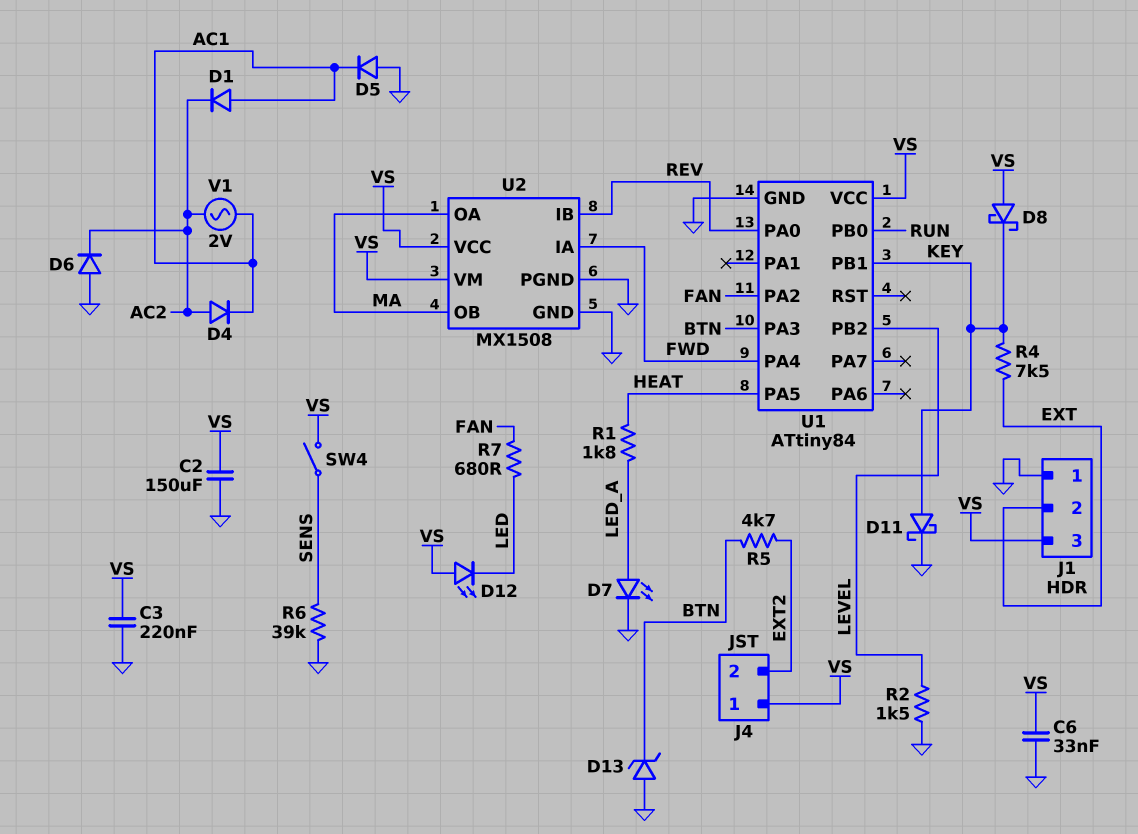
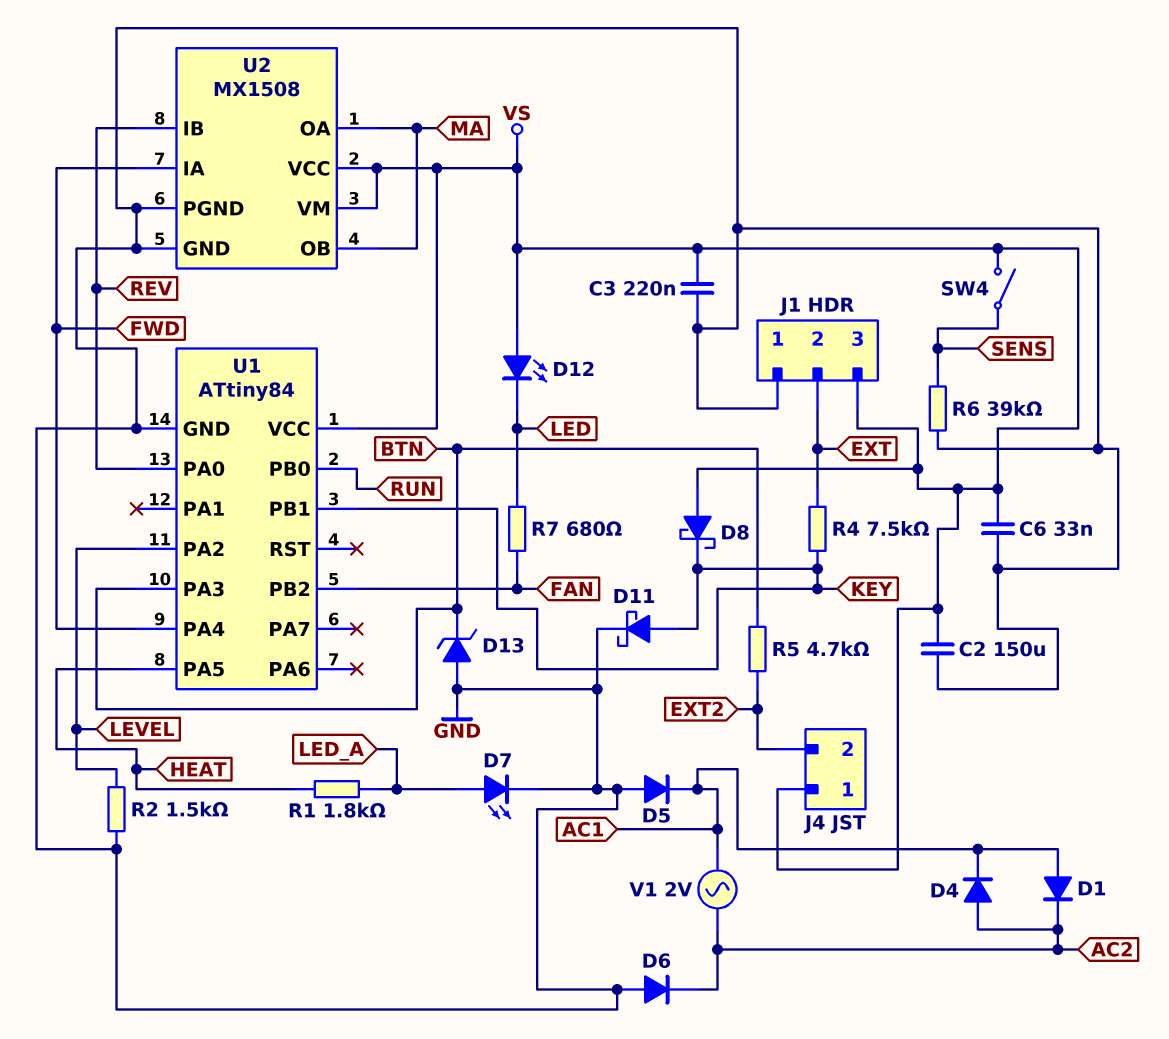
U1 pin PA2: FAN -> LEVEL
U1 pin PB2: LEVEL -> FAN

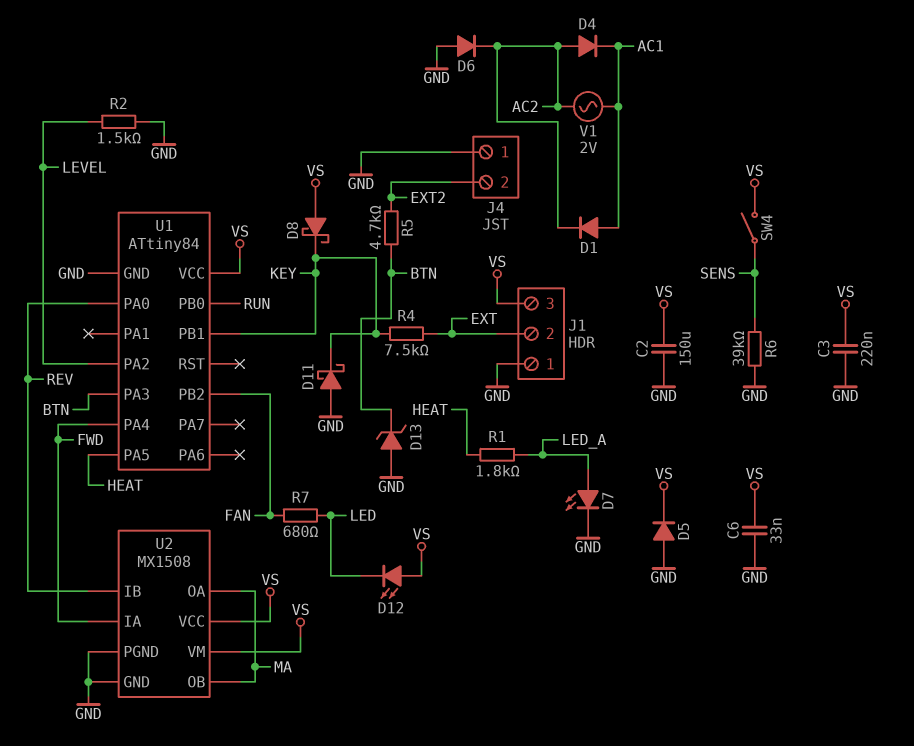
D5: diode (A GND, K AC1) -> diode (A GND, K VS)
D11: schottky (A KEY, K GND) -> schottky (A GND, K KEY)
J4 pin 1: VS -> GND

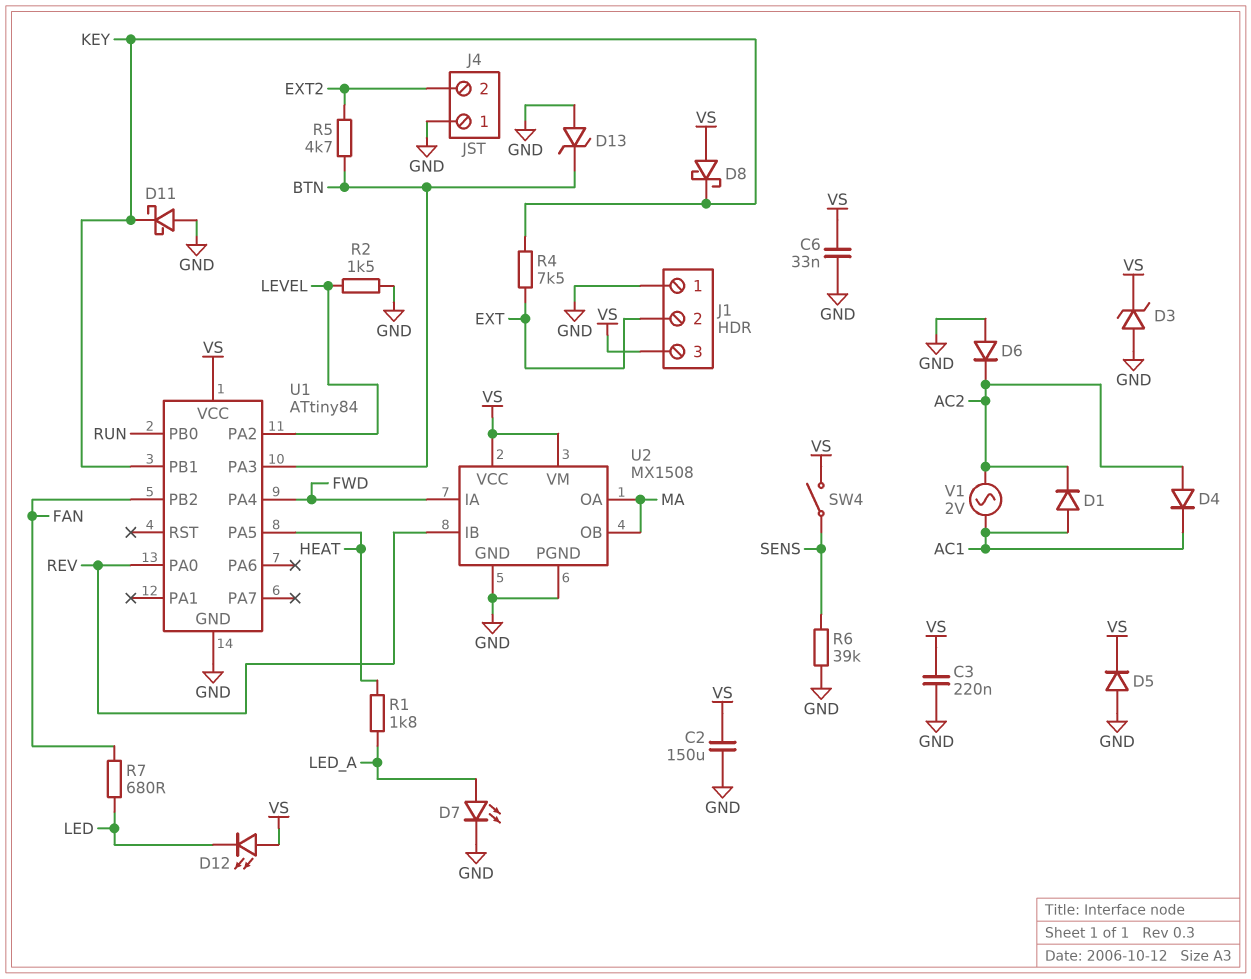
D3: none -> zener (A GND, K VS)

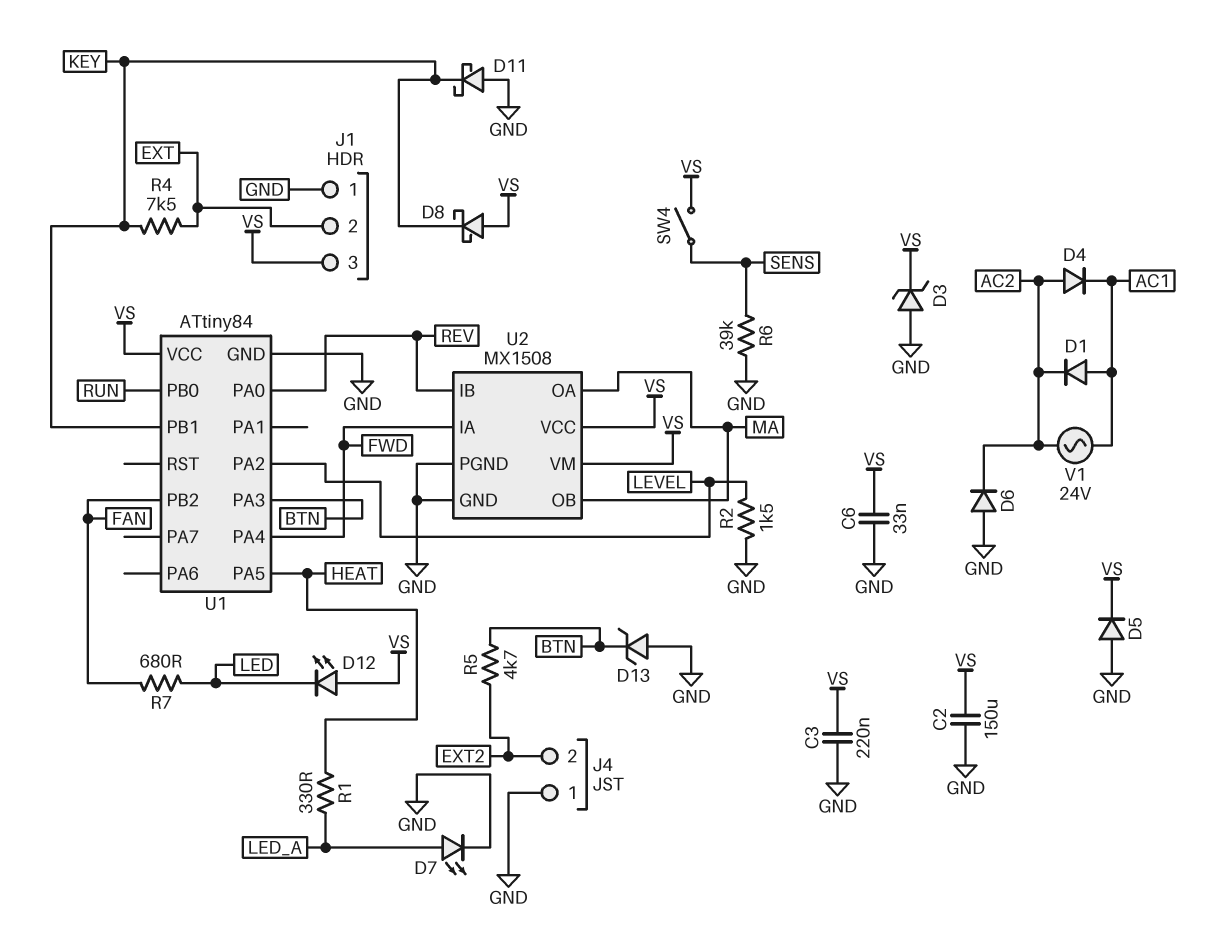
R1: 1.8k (HEAT, LED_A) -> 330 (HEAT, LED_A)
V1: AC 2V (AC1, AC2) -> AC 24V (AC1, AC2)

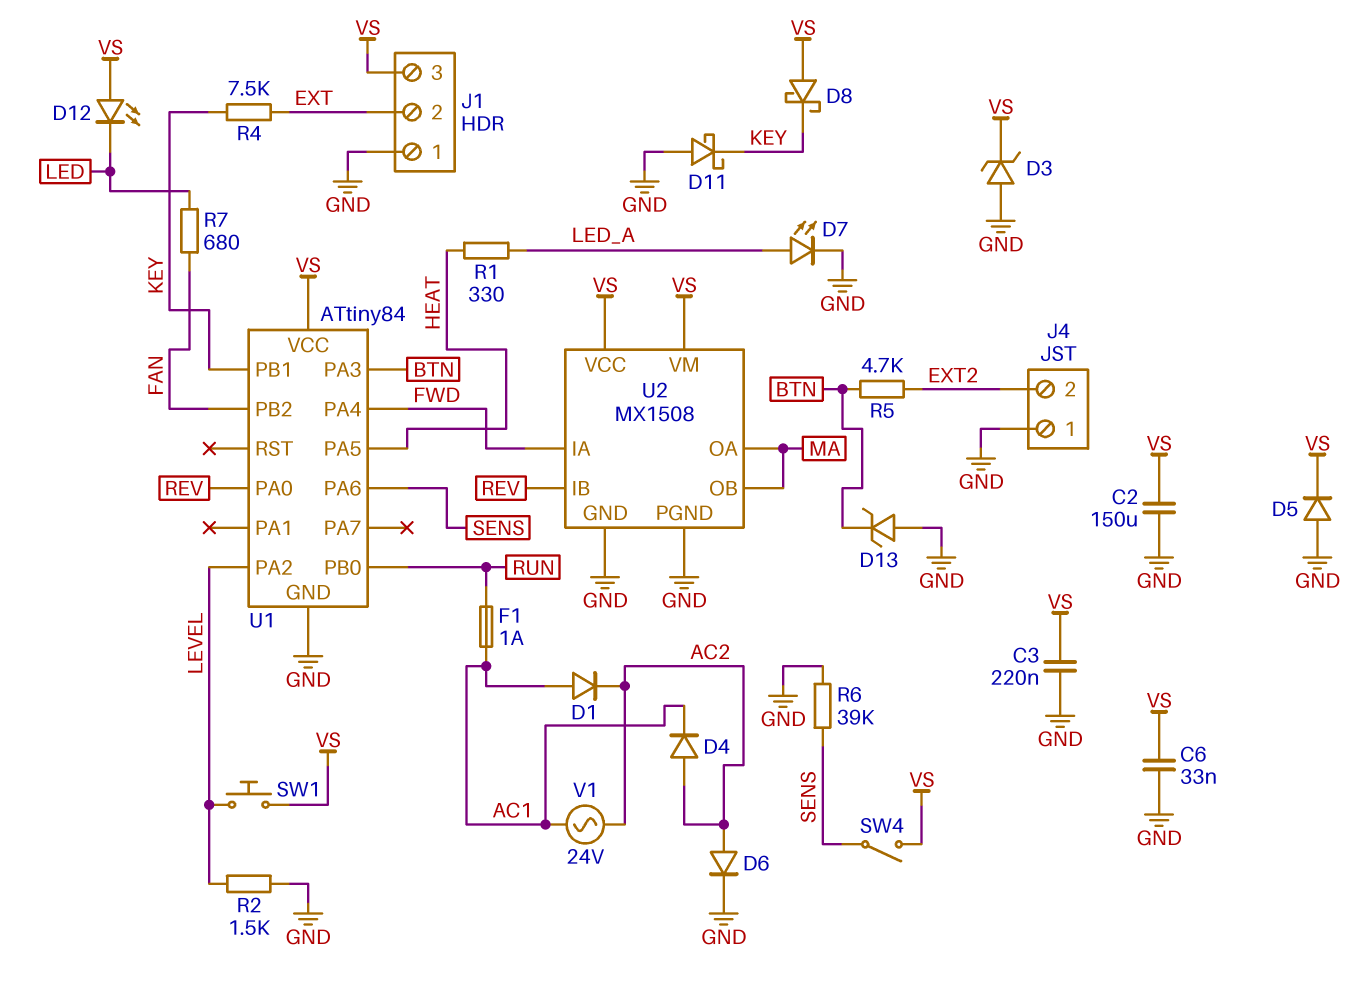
D6: diode (A GND, K AC2) -> diode (A AC2, K GND)
F1: none -> 1A (AC1, RUN)
SW1: none -> button (LEVEL, VS)
U1 pin PA6: none -> SENS

